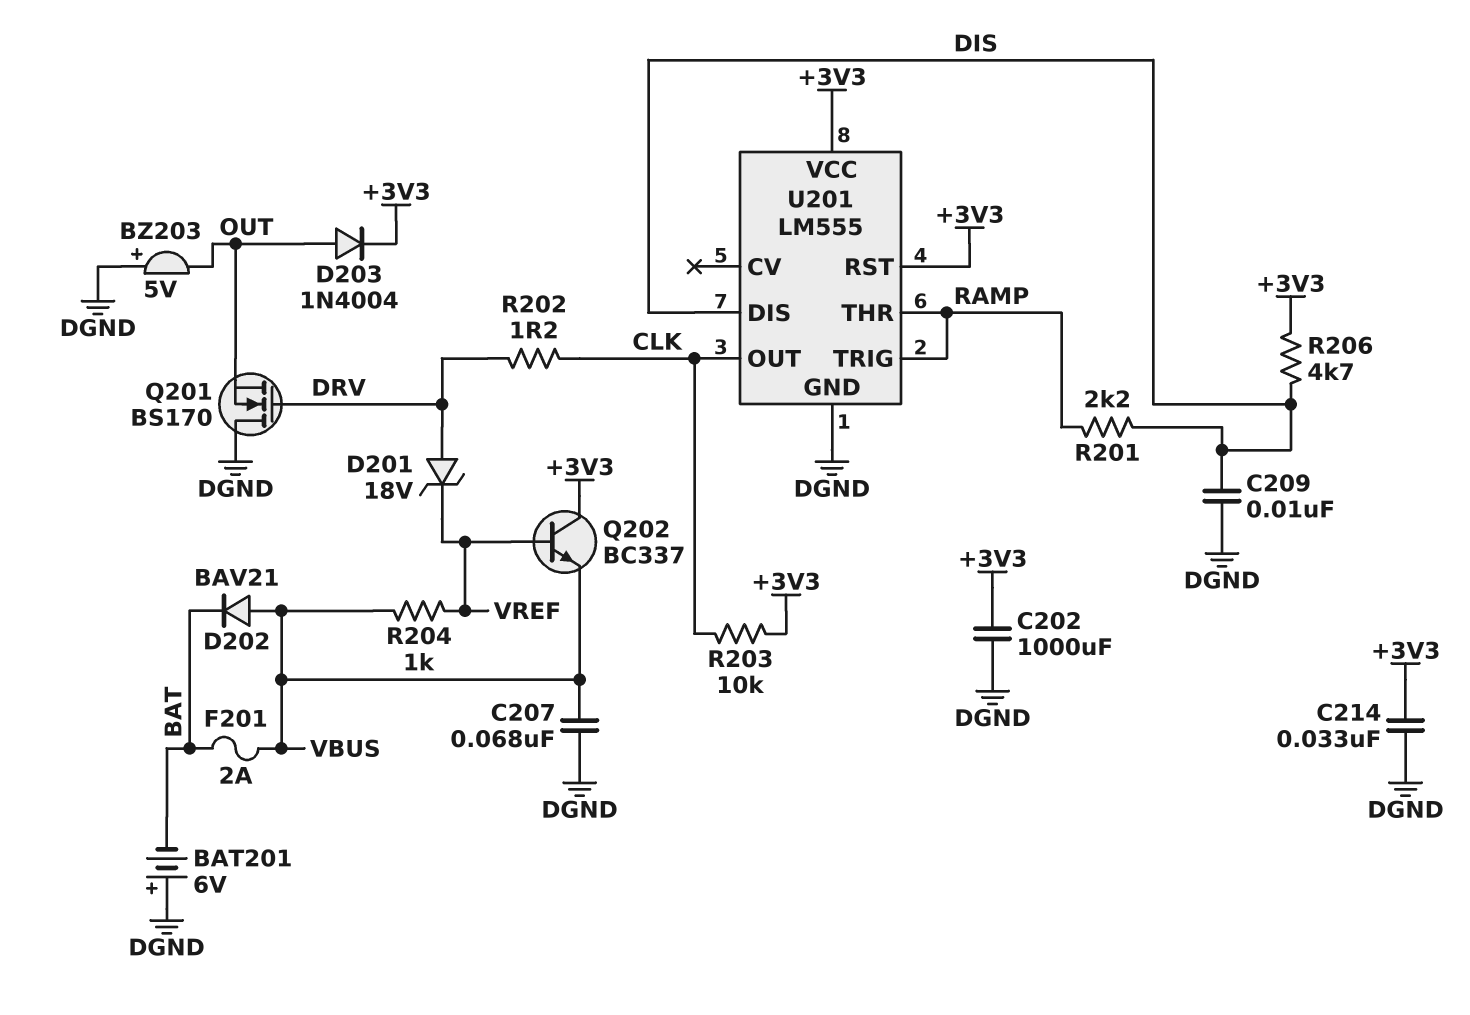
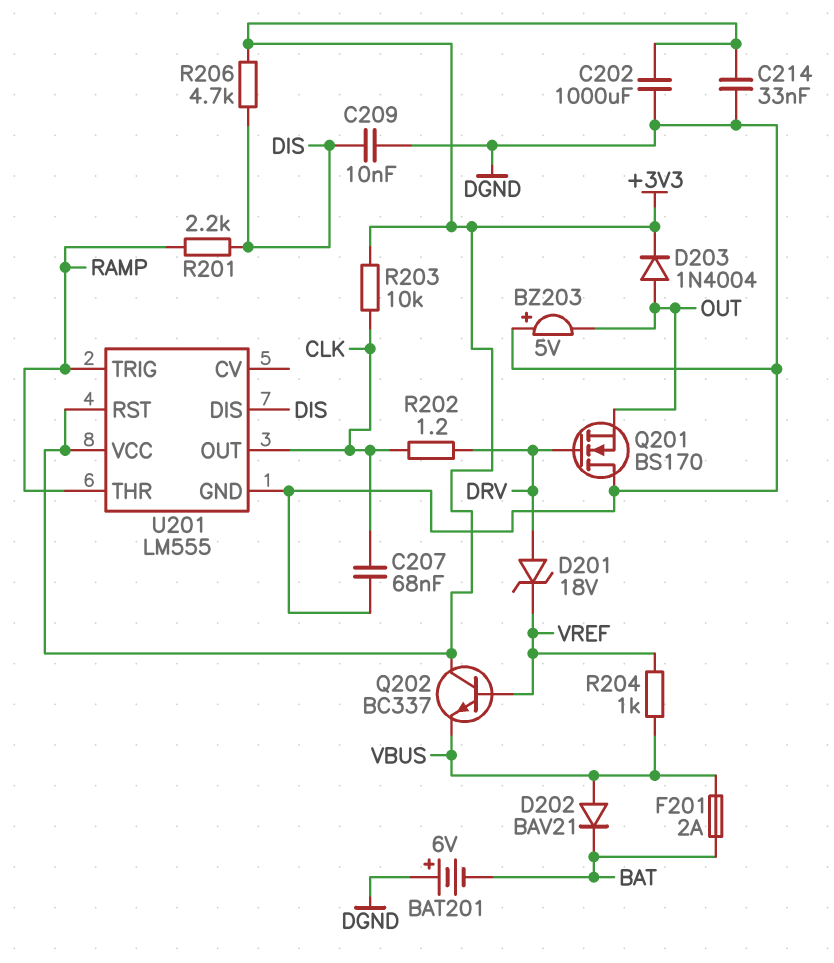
C207: 68nF (DGND, VBUS) -> 68nF (CLK, DGND)

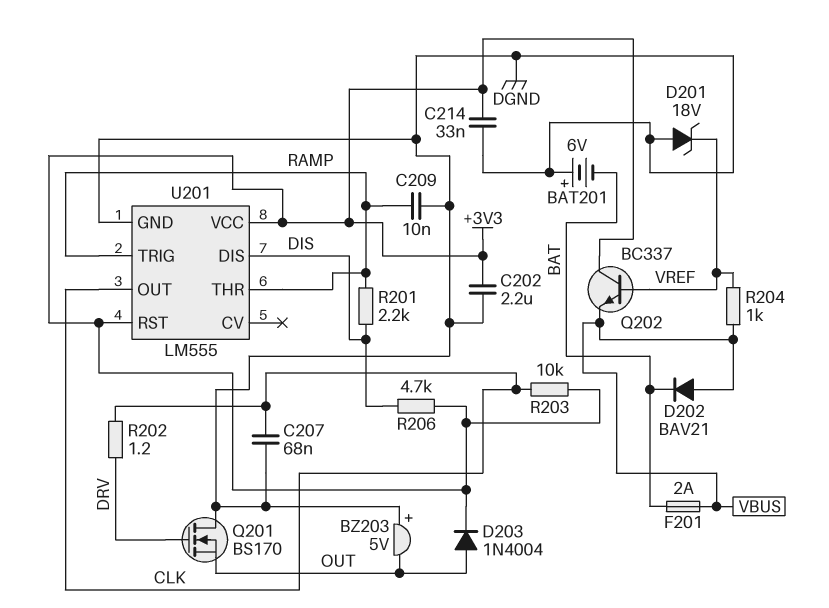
C202: 1000uF (+3V3, DGND) -> 2.2uF (+3V3, DGND)
C209: 10nF (DGND, DIS) -> 10nF (DGND, RAMP)
D201: zener 18V (A DRV, K VREF) -> zener 18V (A DGND, K VREF)

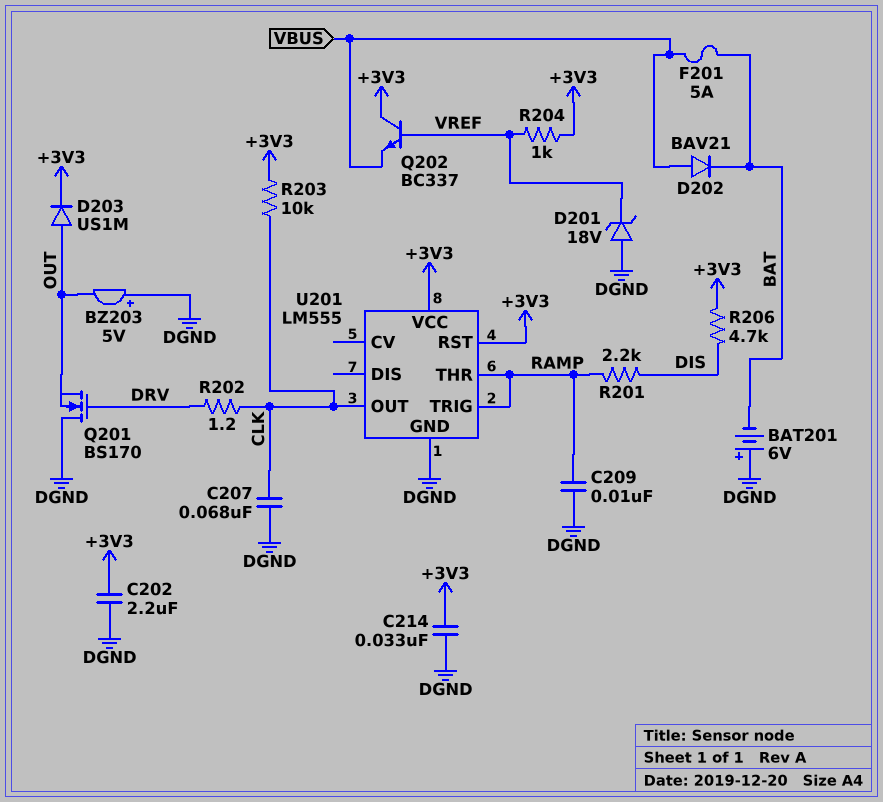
D203: diode 1N4004 (A OUT, K +3V3) -> diode US1M (A OUT, K +3V3)
F201: 2A (BAT, VBUS) -> 5A (BAT, VBUS)
R204: 1k (VBUS, VREF) -> 1k (+3V3, VREF)
U201 pin DIS: DIS -> none

